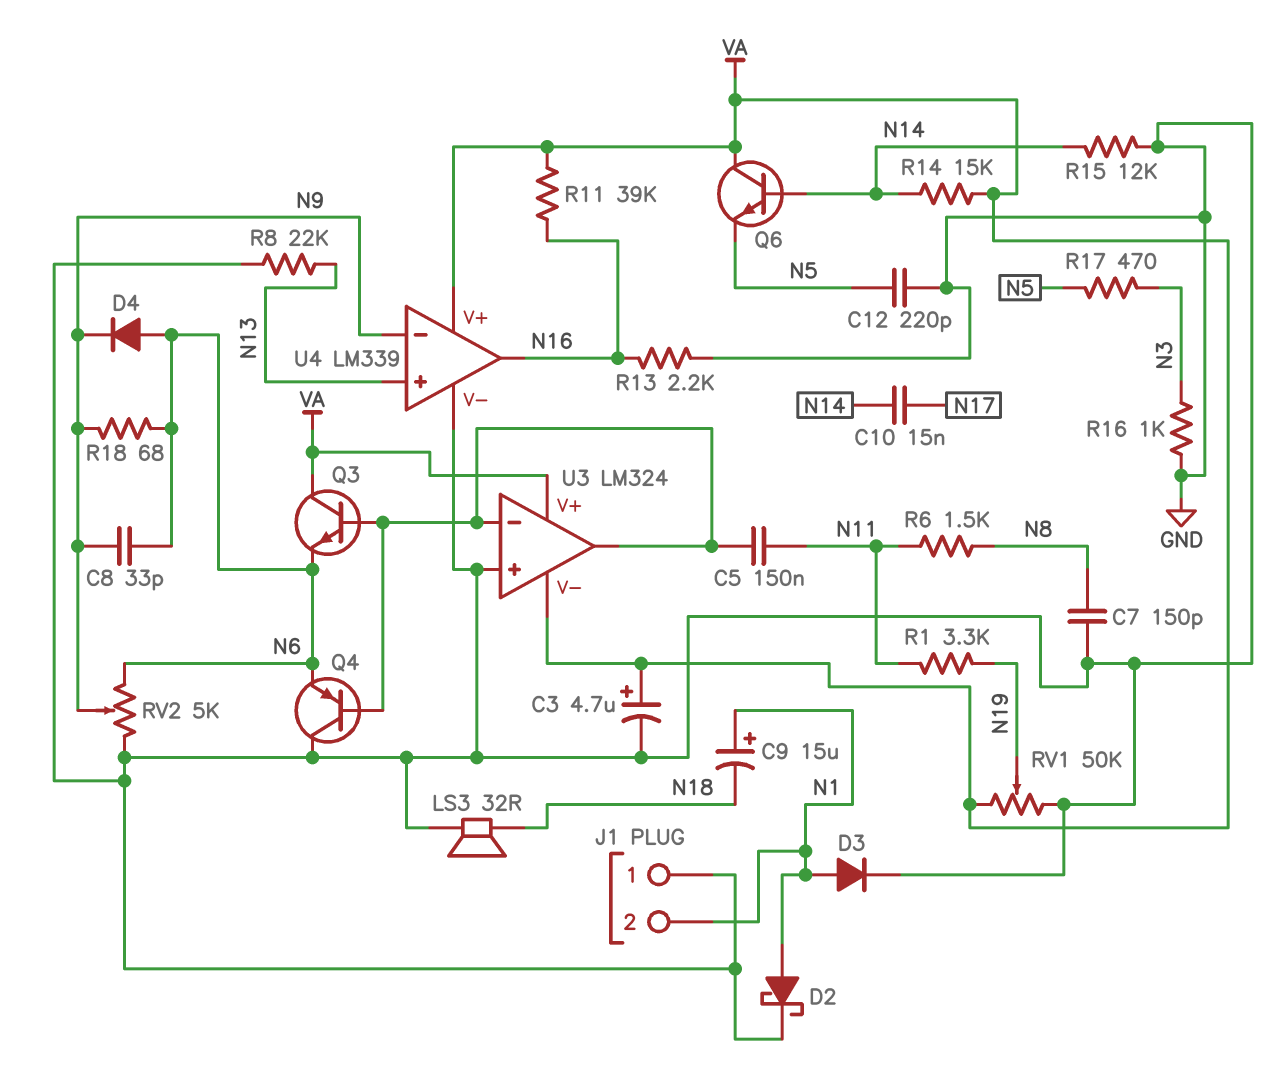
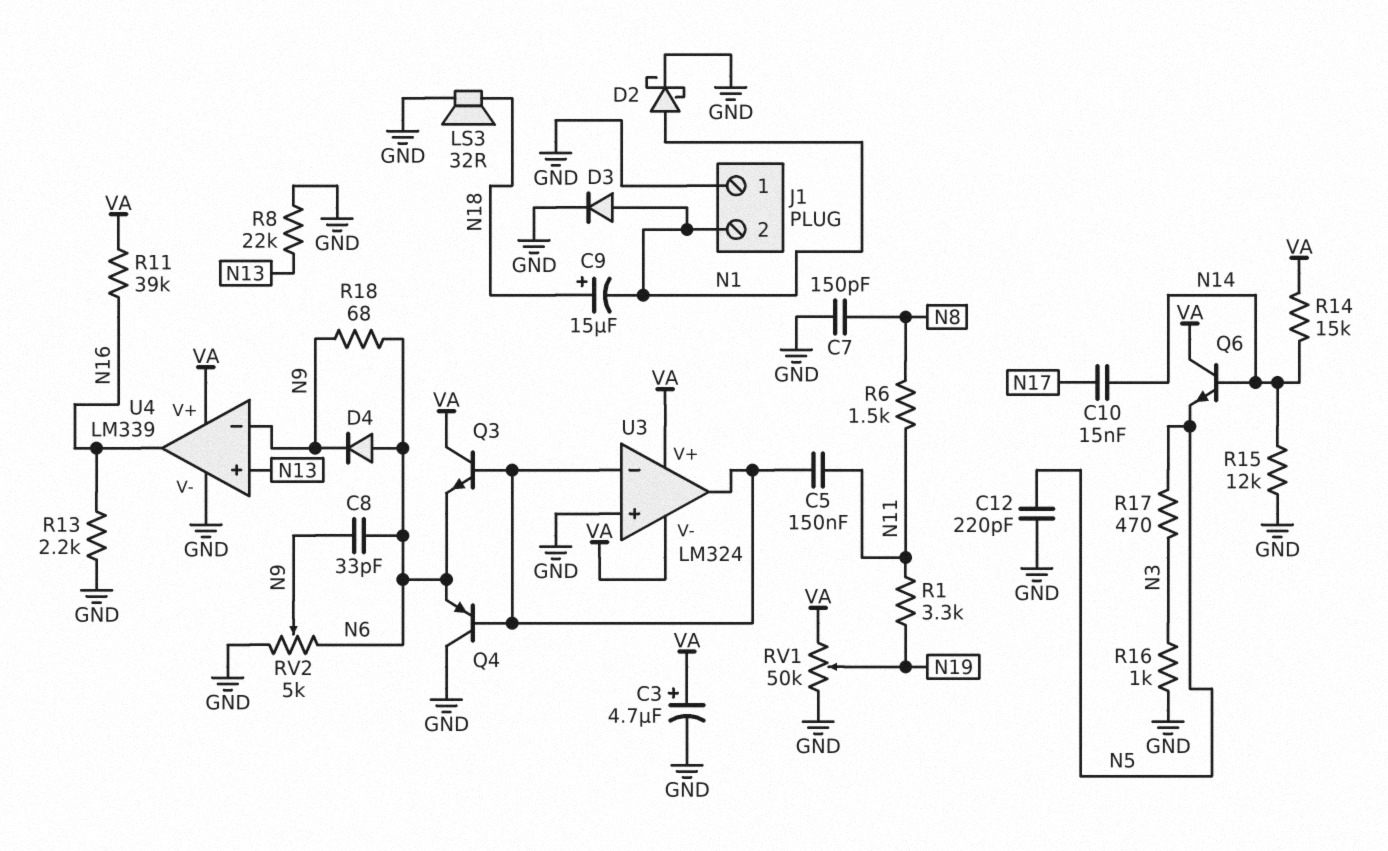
C9: 15uF (plus N1, minus N18) -> 15uF (plus N18, minus N1)

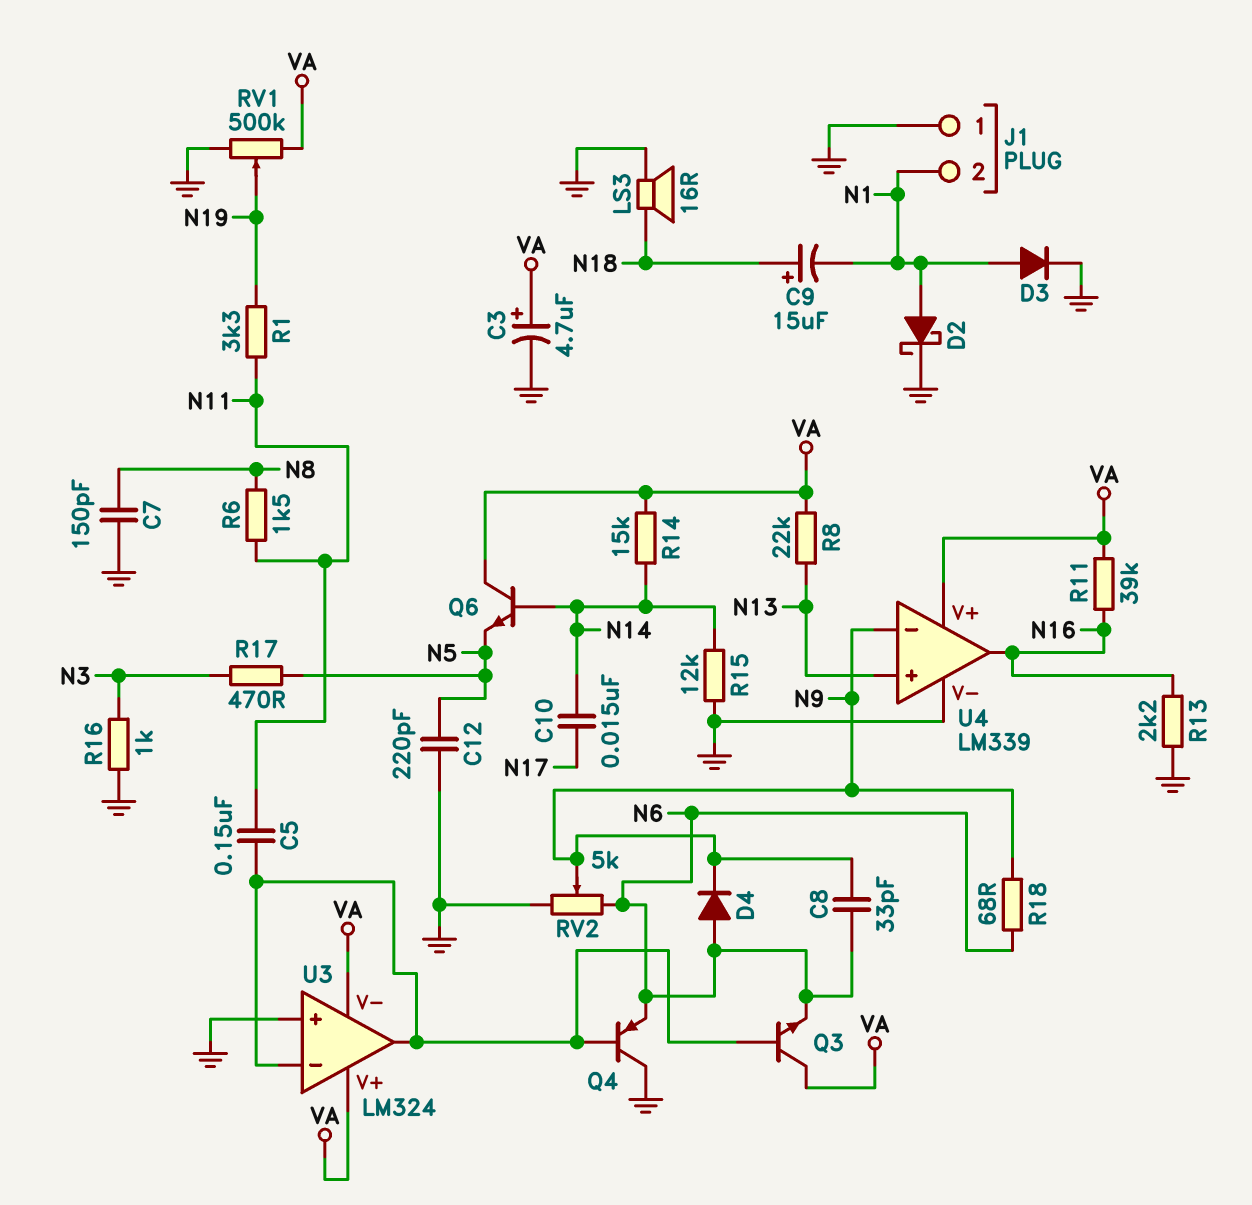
LS3: speaker 32R (GND, N18) -> speaker 16R (GND, N18)
R8: 22k (GND, N13) -> 22k (N13, VA)
RV1: 50k (GND, VA, wiper N19) -> 500k (GND, VA, wiper N19)

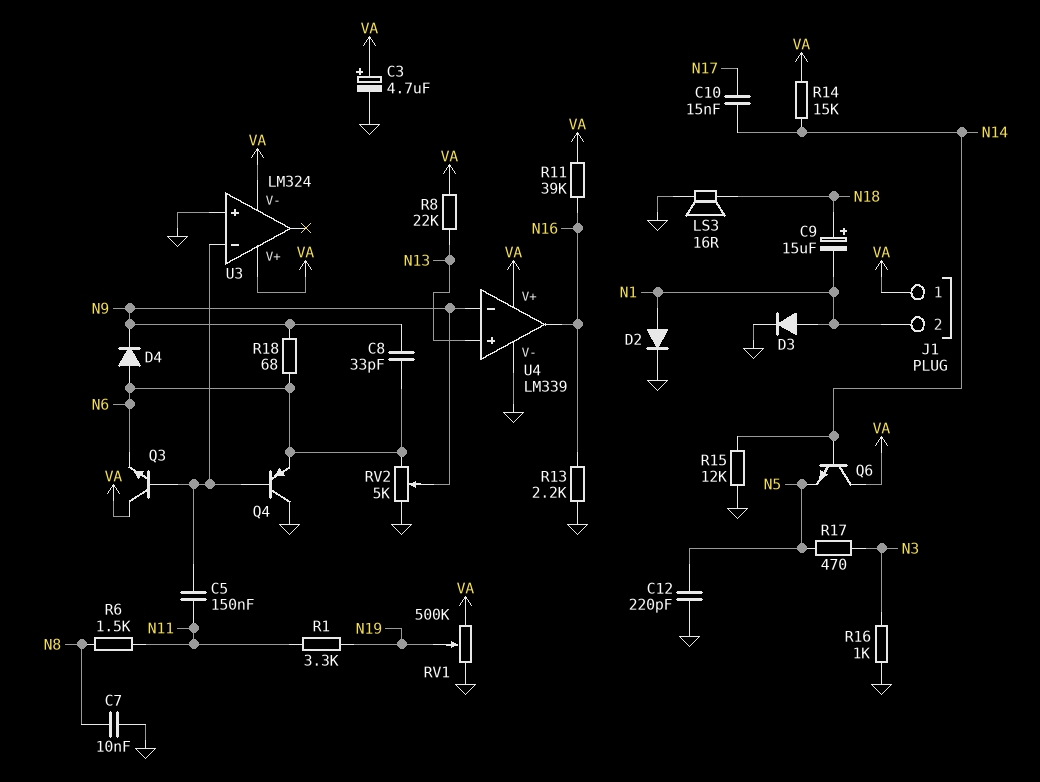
C7: 150pF (GND, N8) -> 10nF (GND, N8)
D2: schottky (A N1, K GND) -> diode (A N1, K GND)
J1 pin 1: GND -> VA
U3 pin out: U3/in- -> none

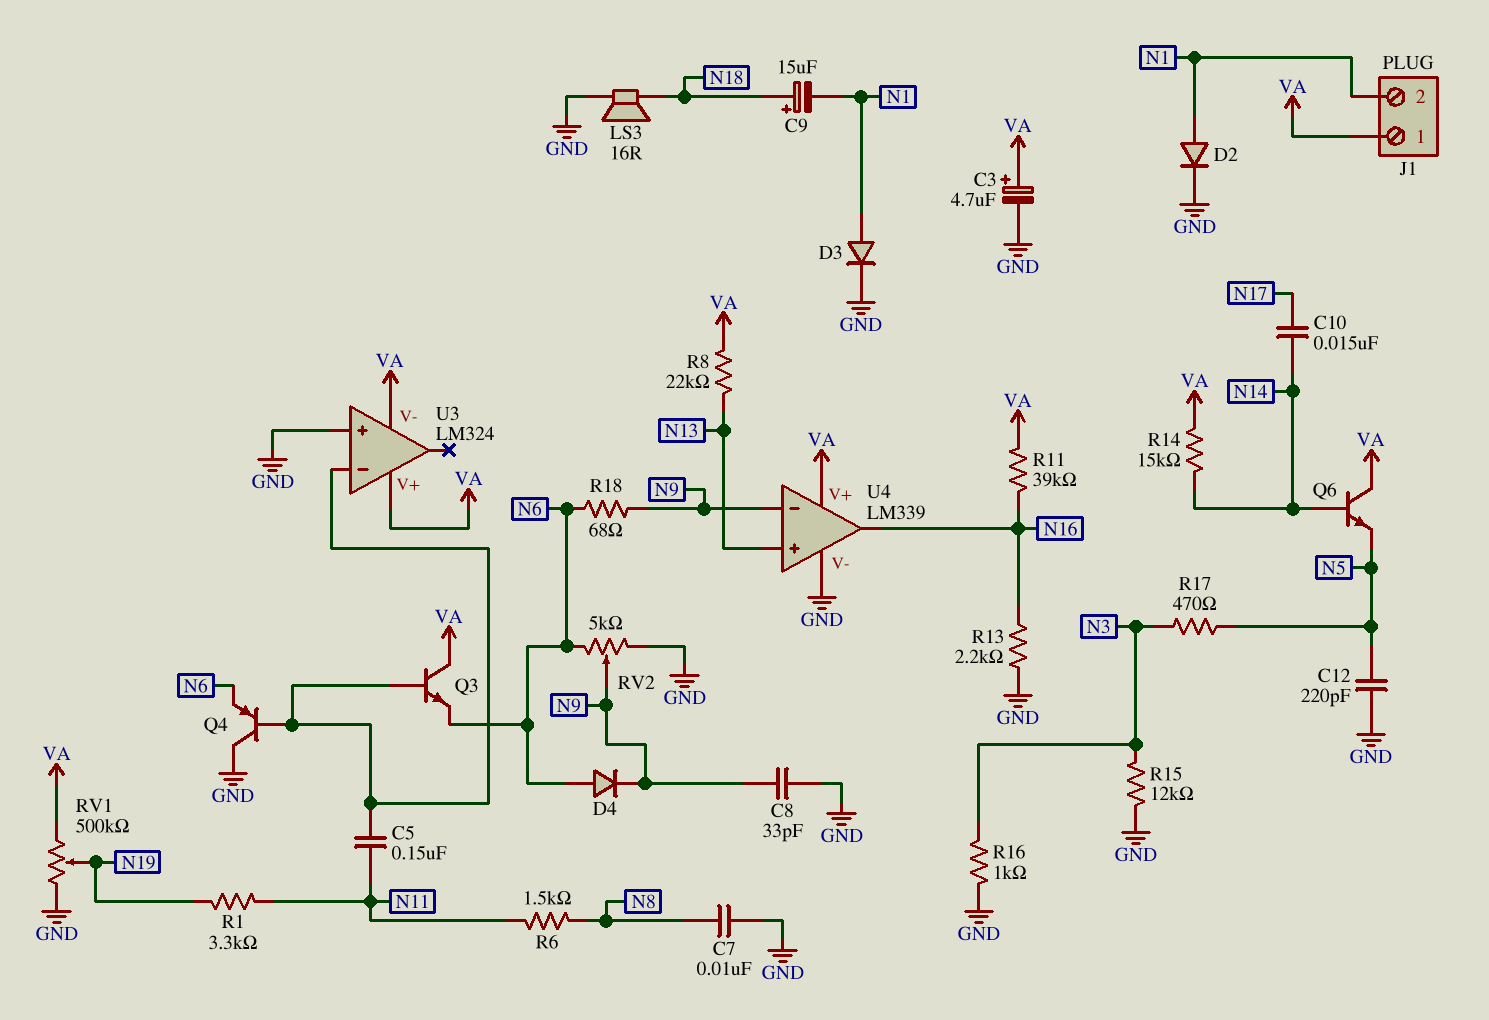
C8: 33pF (N6, N9) -> 33pF (GND, N9)
R15: 12k (GND, N14) -> 12k (GND, N3)

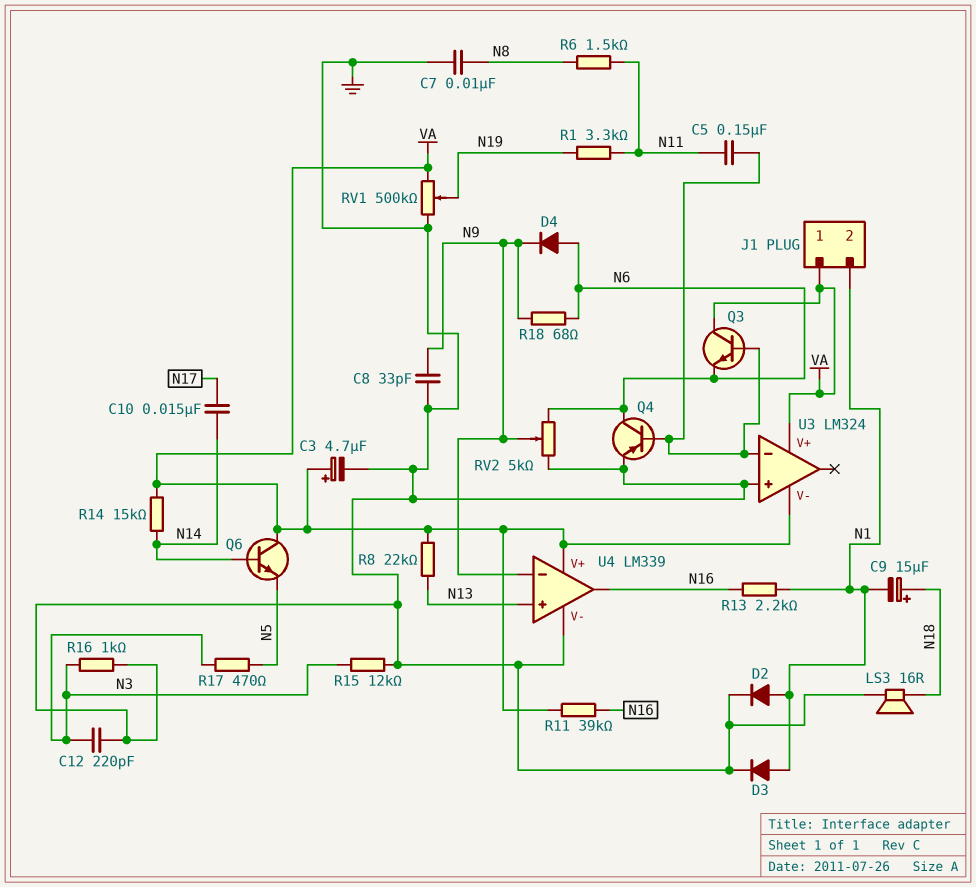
C12: 220pF (GND, N5) -> 220pF (GND, N3)
Q4: PNP (B U3/in-, C GND, E N6) -> PNP (B U3/in-, C N6, E GND)
R13: 2.2k (GND, N16) -> 2.2k (N1, N16)

